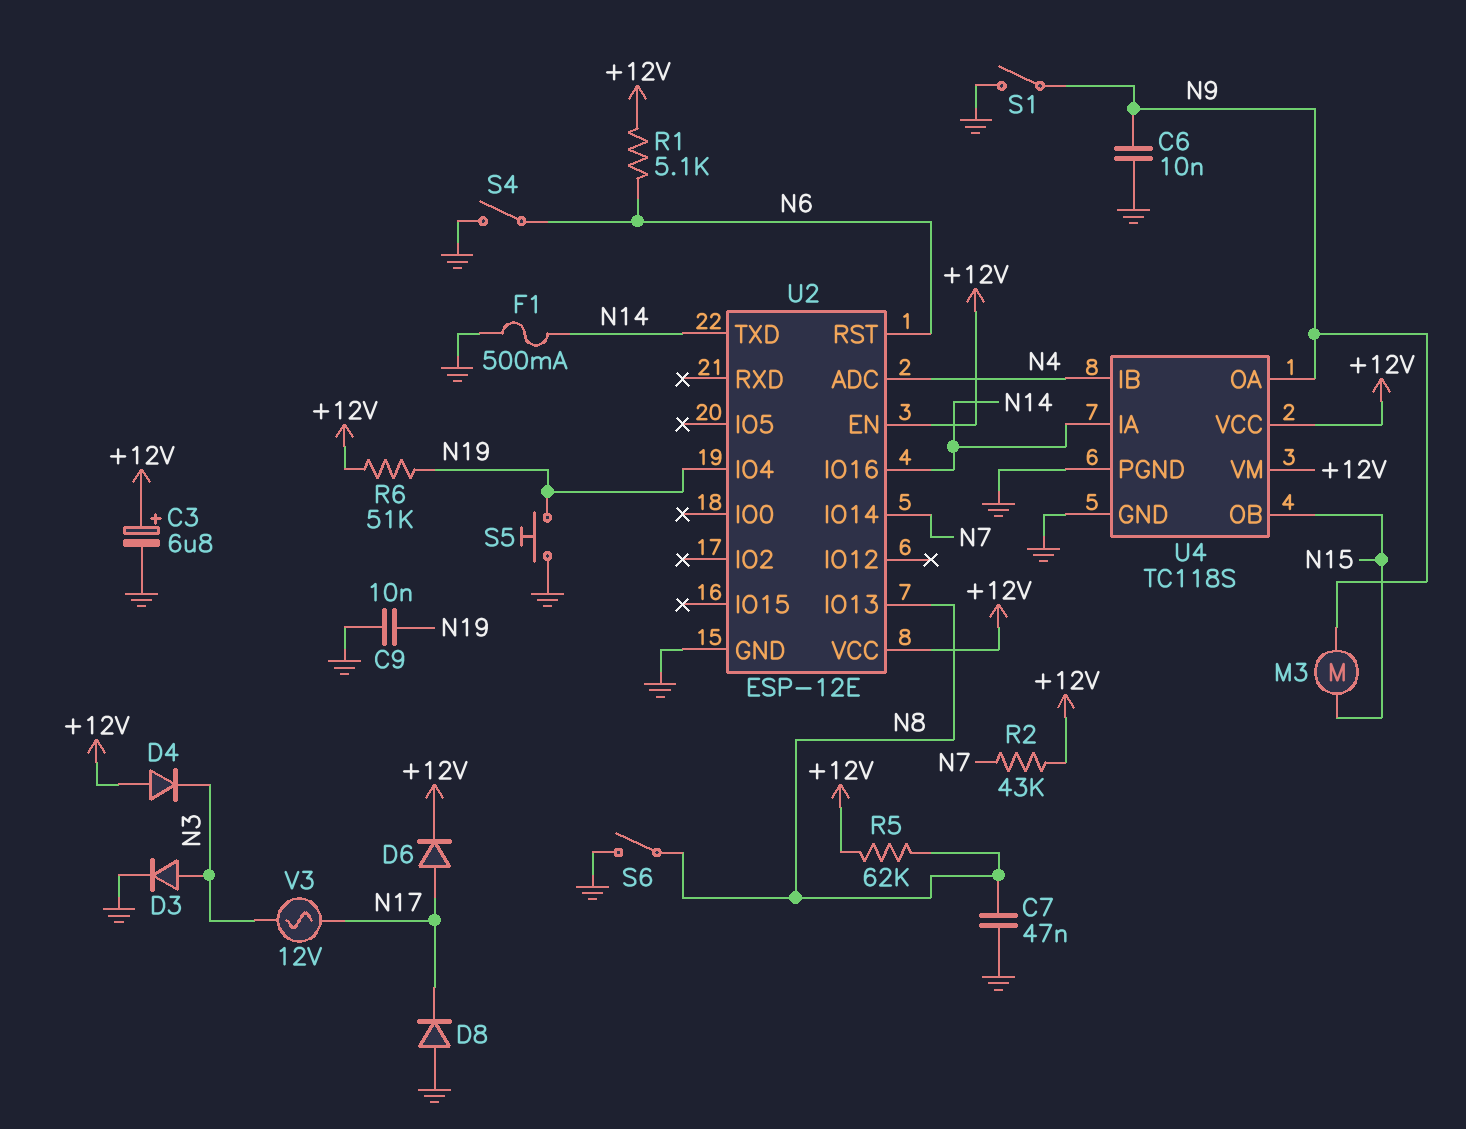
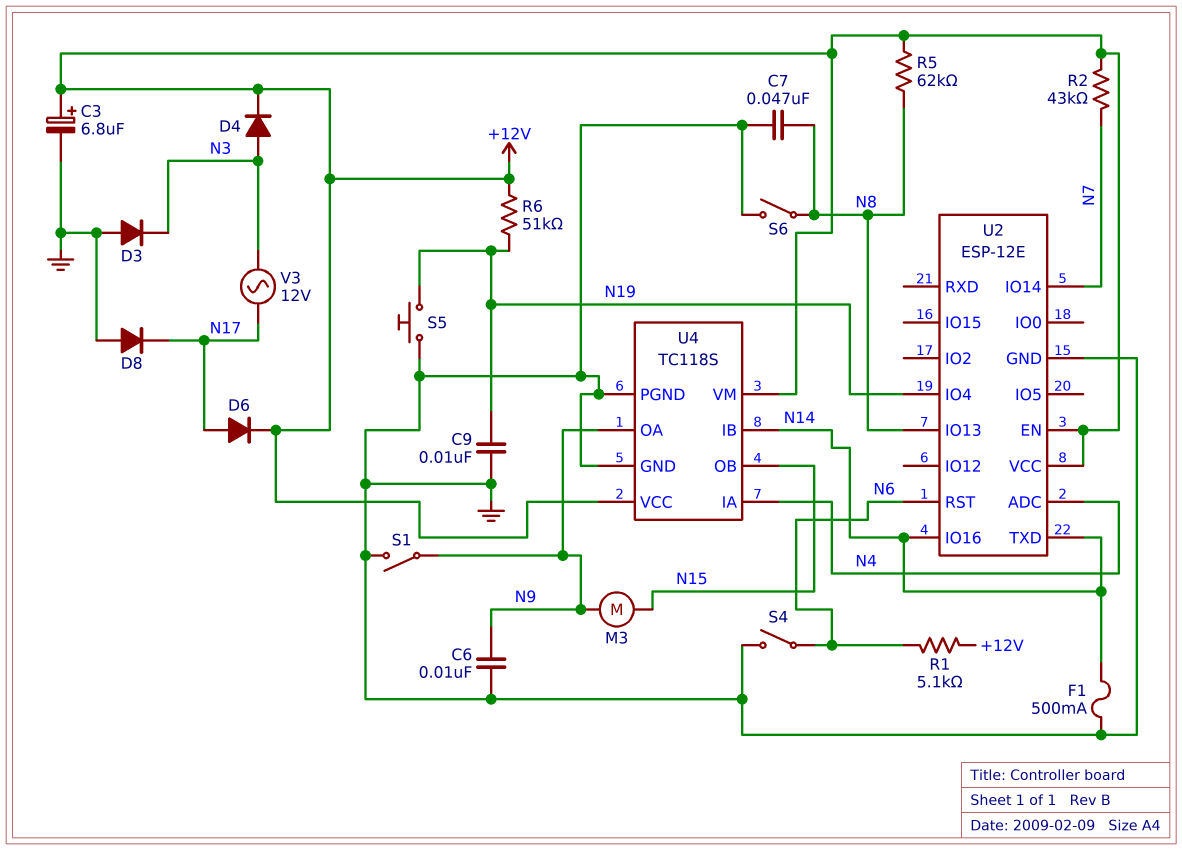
D3: diode (A N3, K GND) -> diode (A GND, K N3)
D4: diode (A +12V, K N3) -> diode (A N3, K +12V)
U4 pin IA: N14 -> N4
U4 pin IB: N4 -> N14

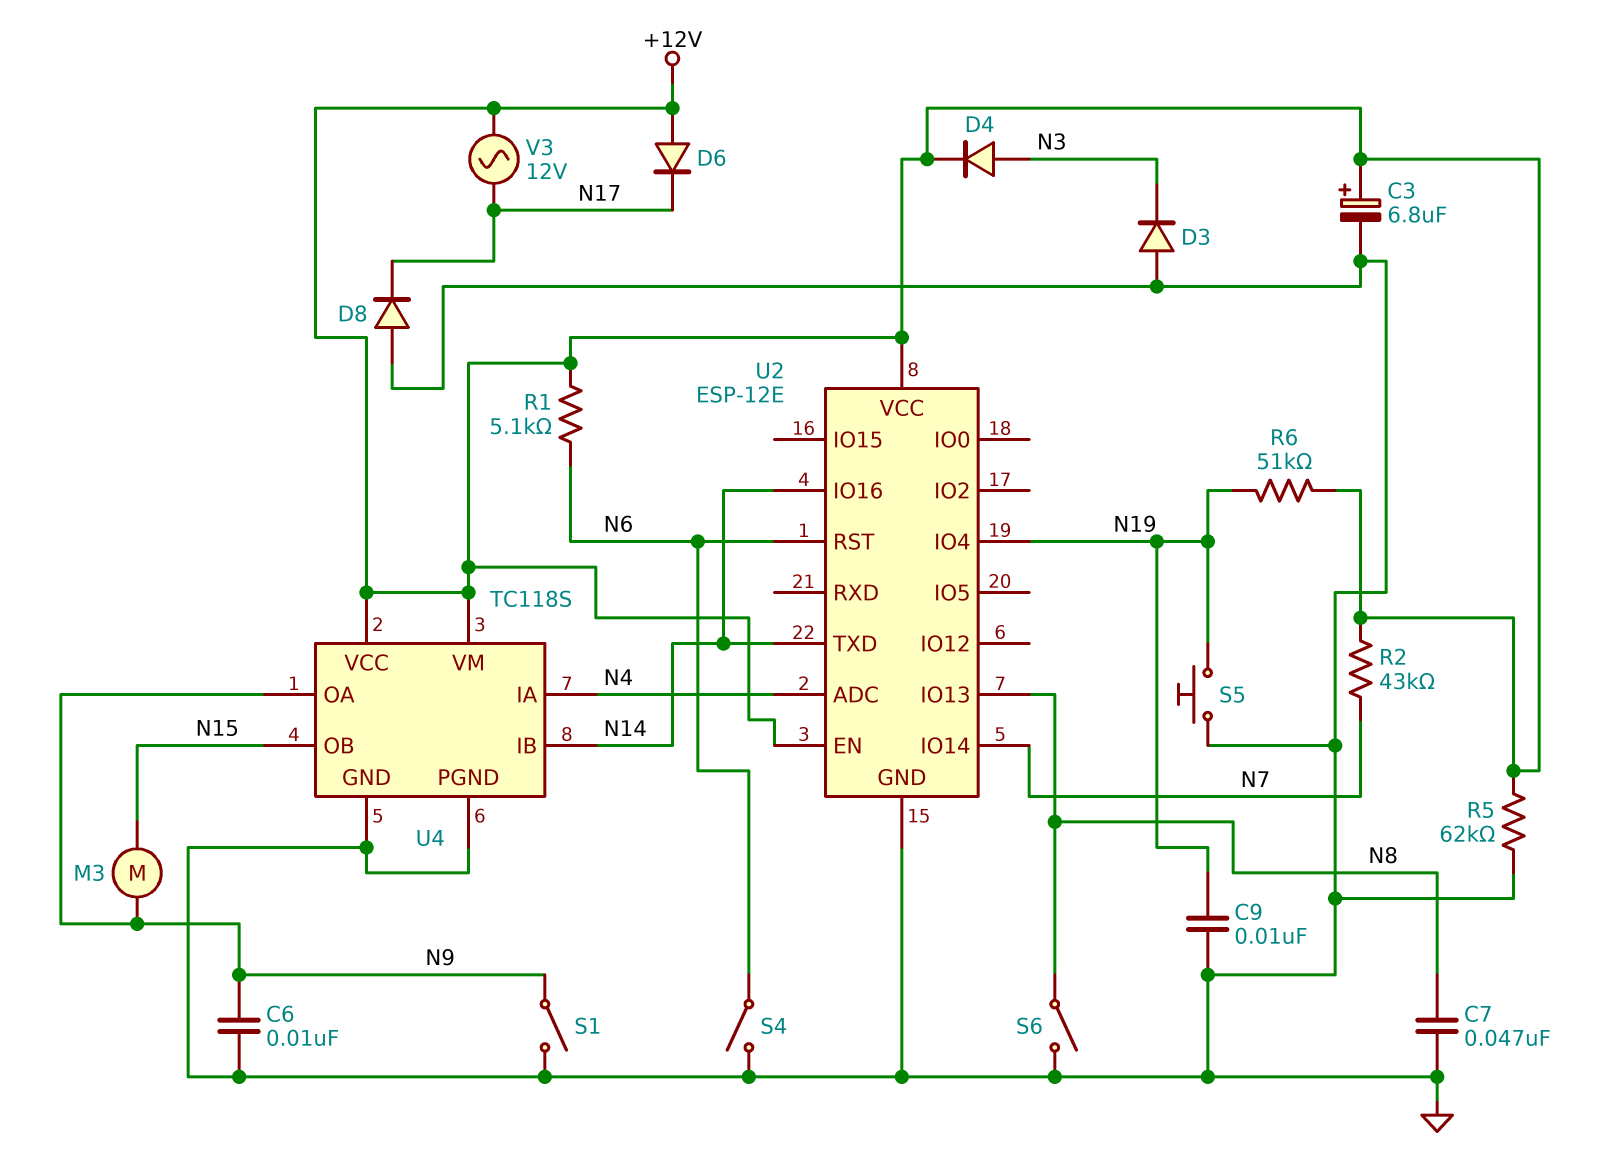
D6: diode (A N17, K +12V) -> diode (A +12V, K N17)
F1: 500mA (GND, N14) -> none
R5: 62k (+12V, N8) -> 62k (+12V, GND)
V3: AC 12V (N3, N17) -> AC 12V (+12V, N17)

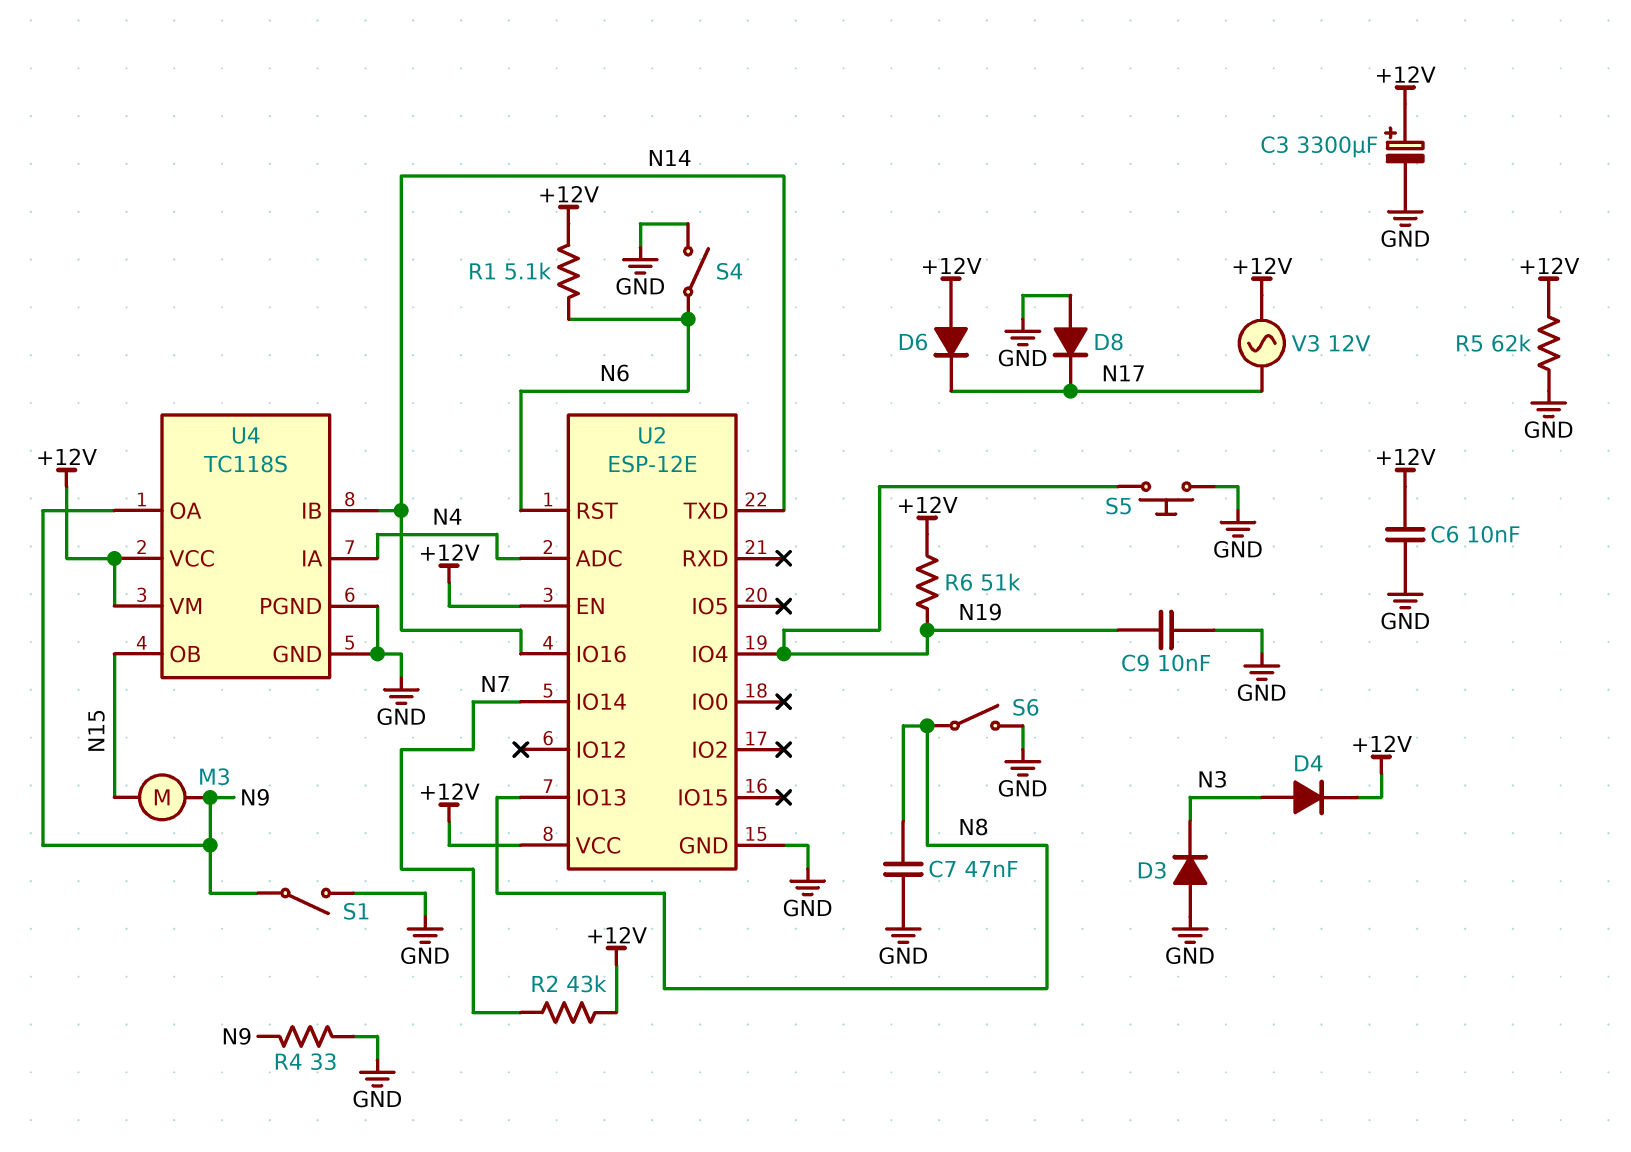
C3: 6.8uF (plus +12V, minus GND) -> 3300uF (plus +12V, minus GND)
C6: 10nF (GND, N9) -> 10nF (+12V, GND)
R4: none -> 33 (GND, N9)

